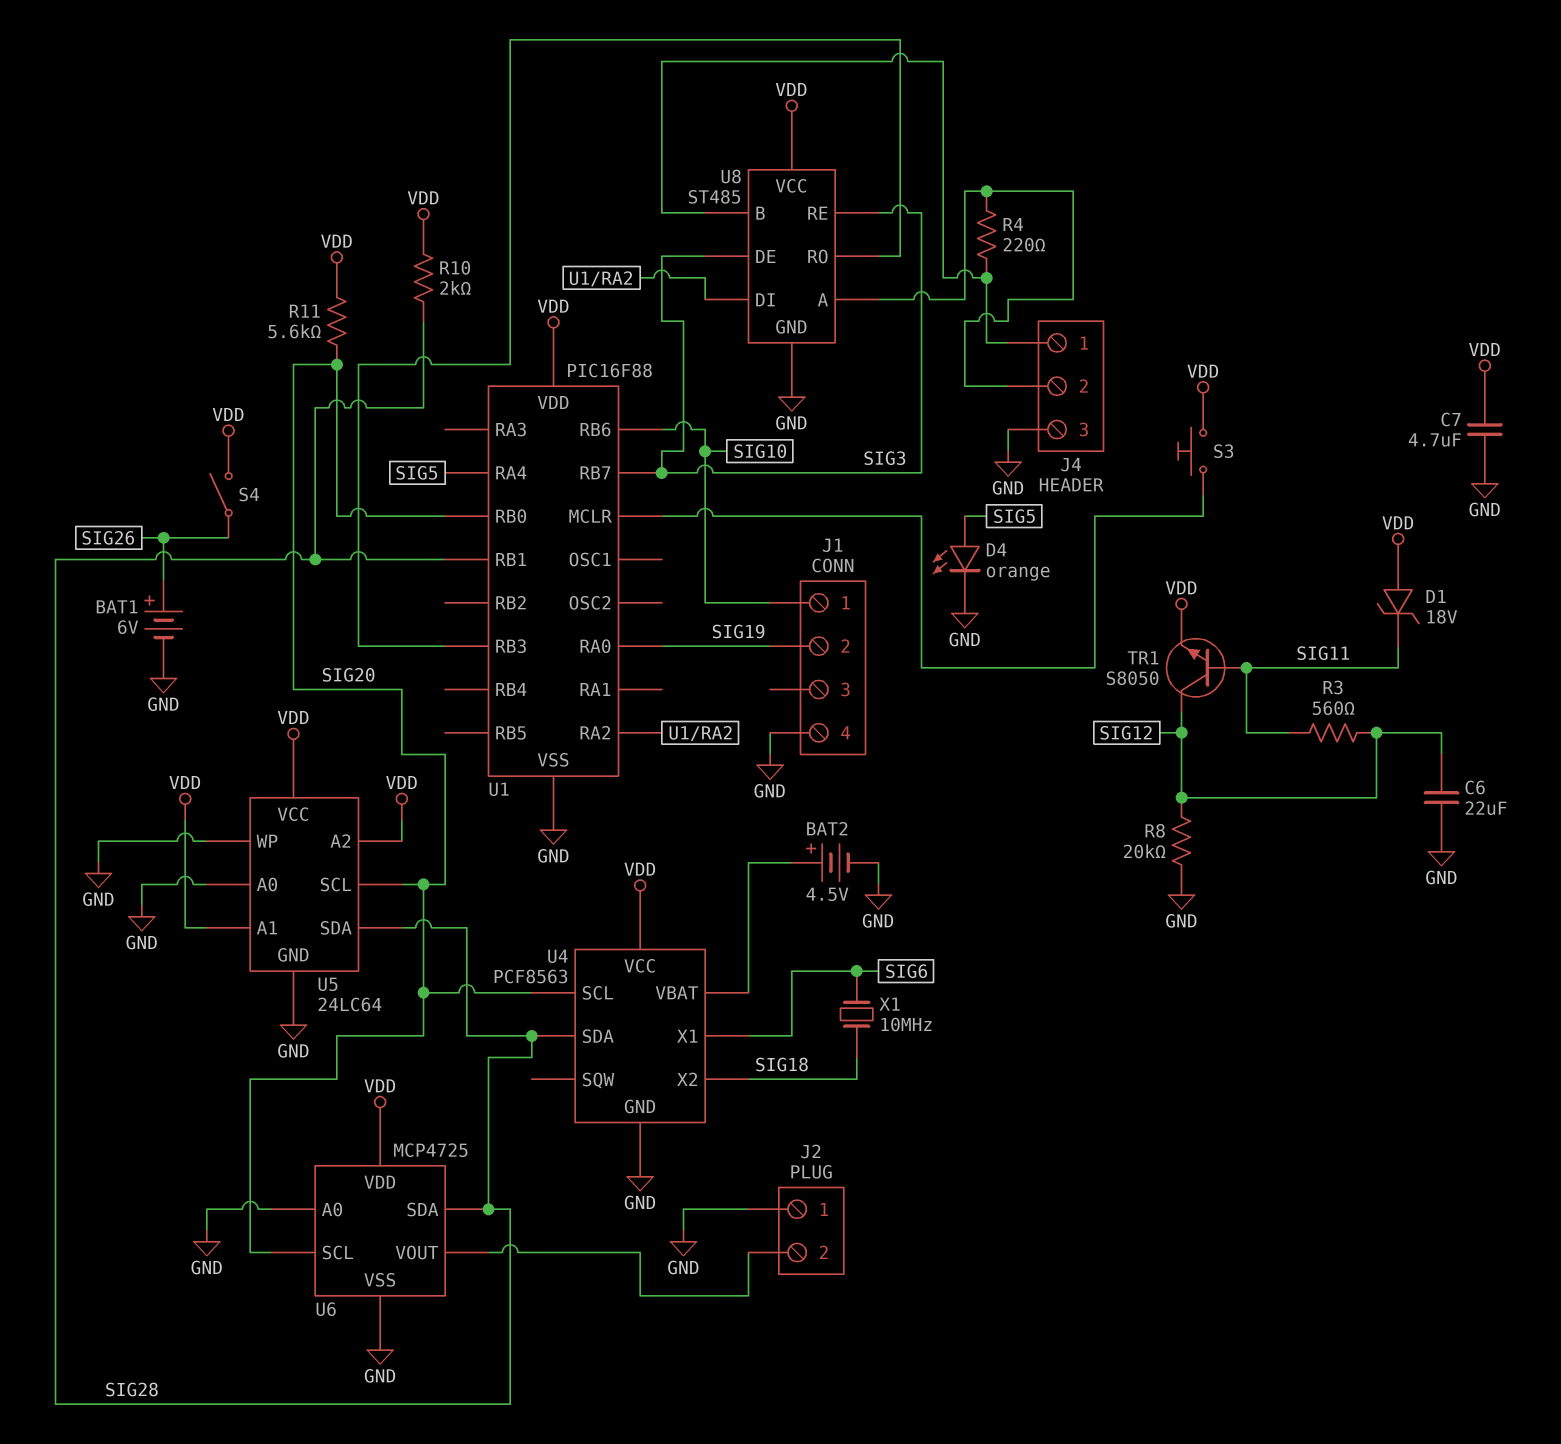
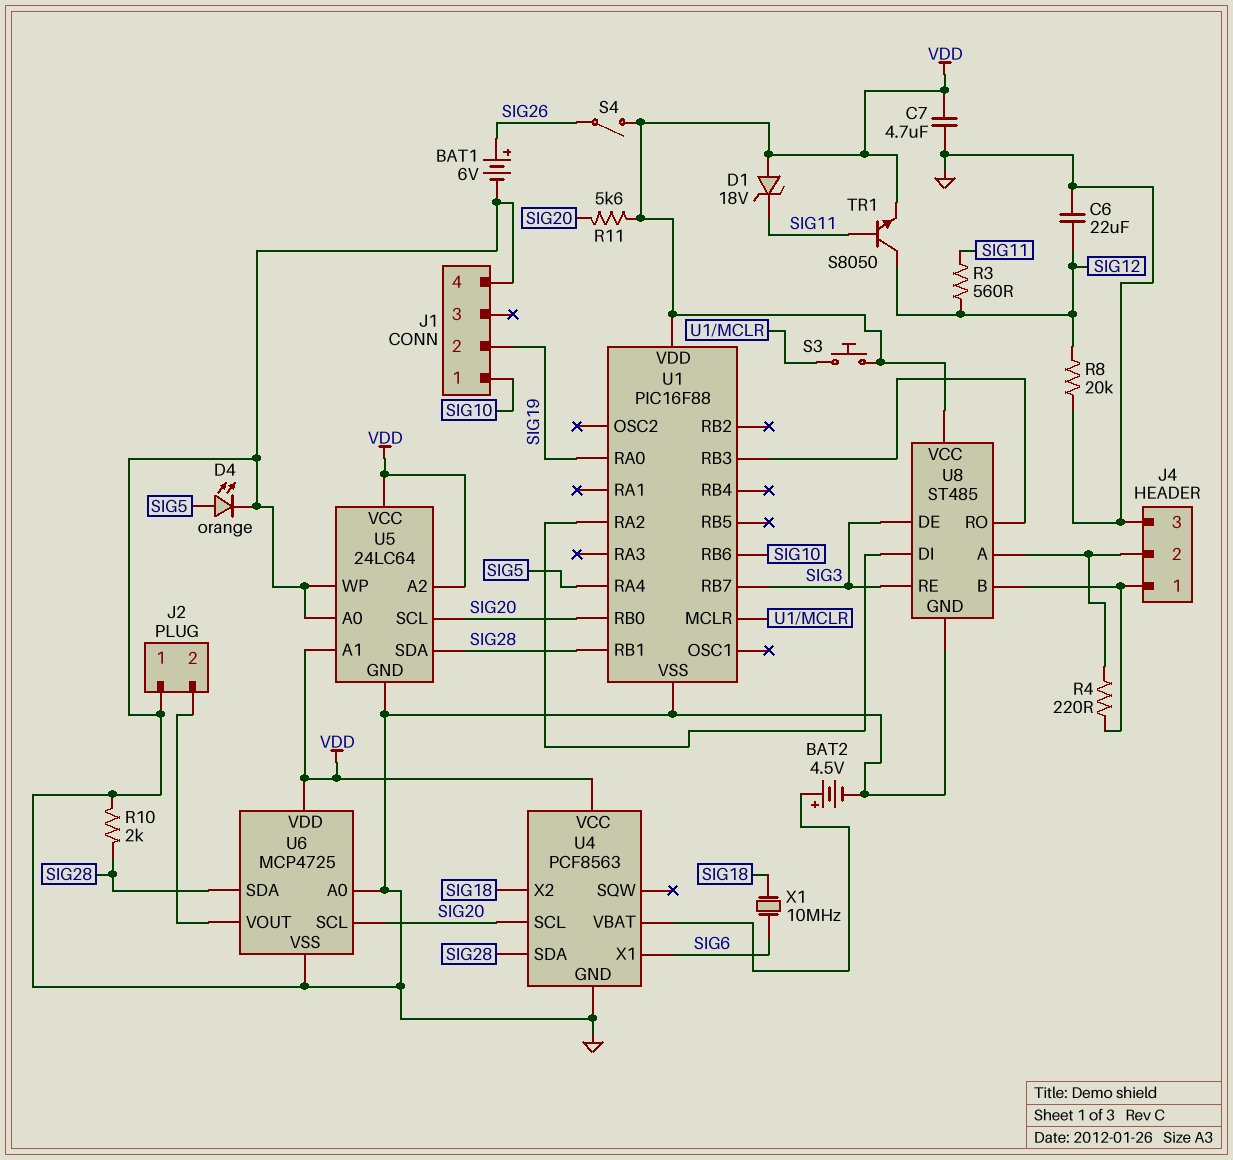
R10: 2k (SIG28, VDD) -> 2k (GND, SIG28)

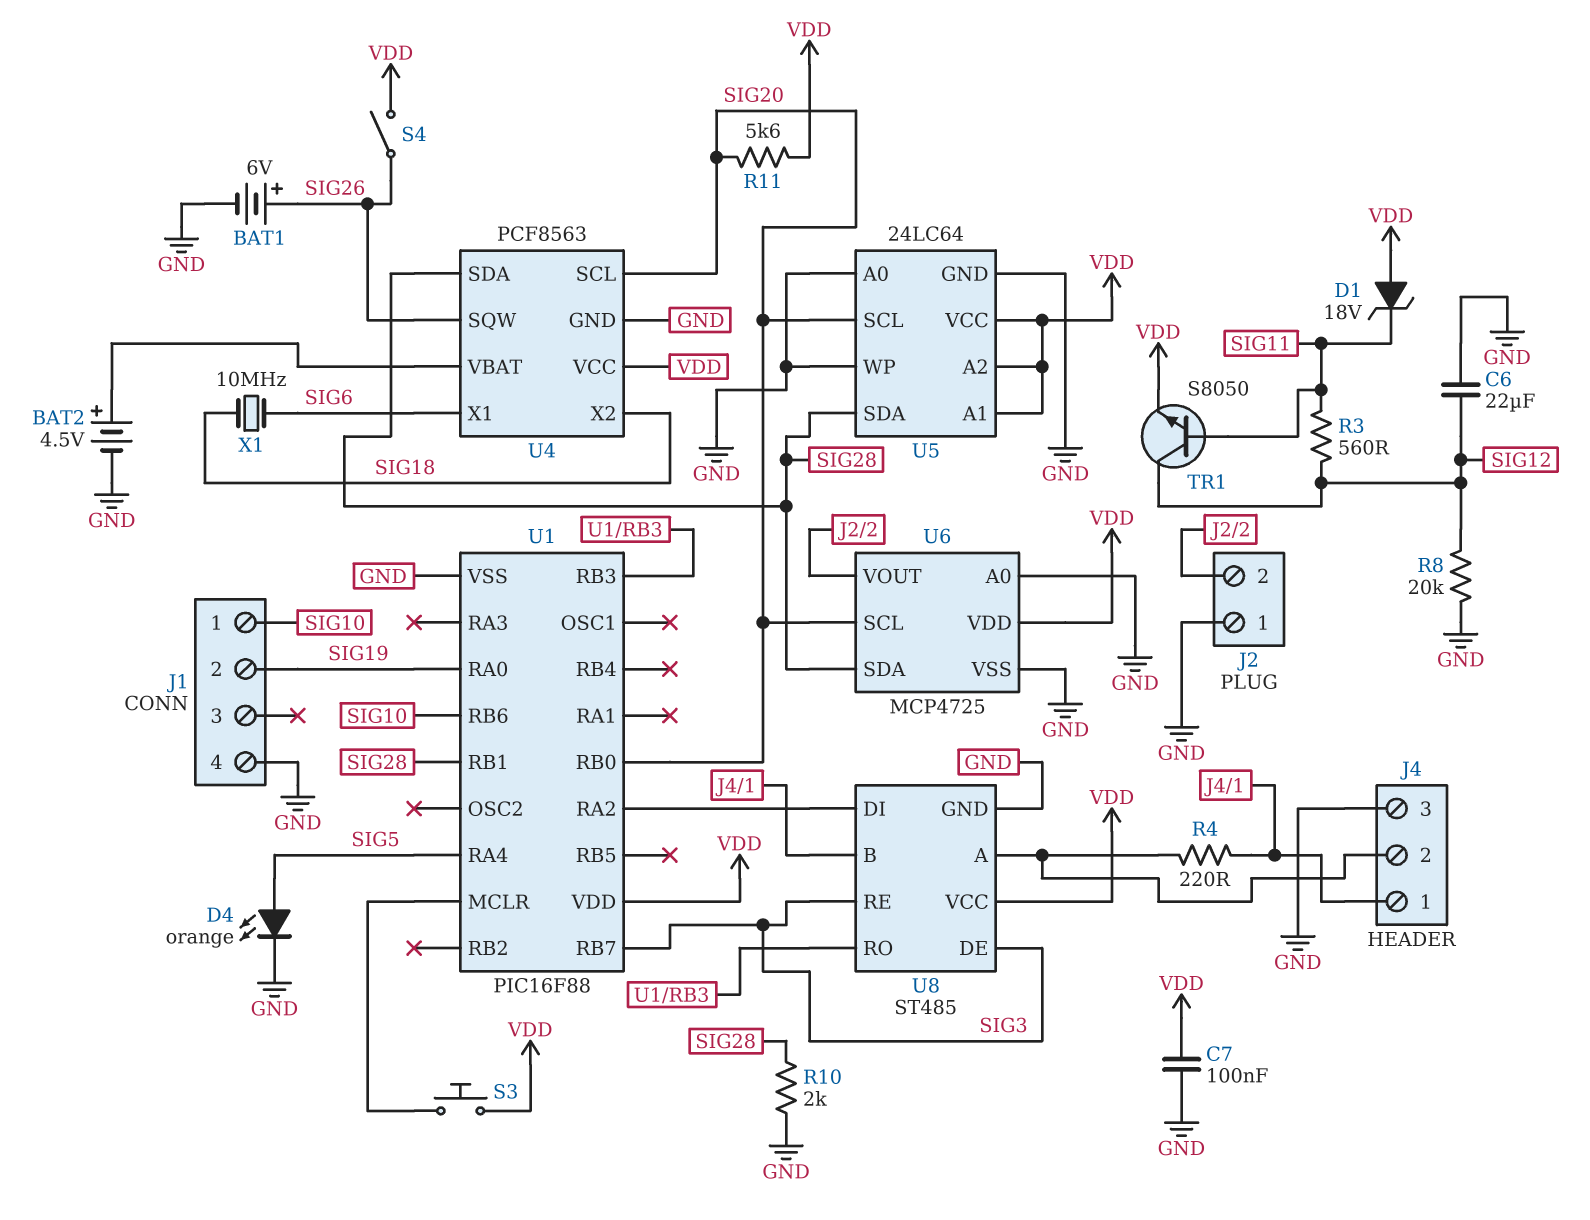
C7: 4.7uF (GND, VDD) -> 100nF (GND, VDD)
U4 pin SQW: none -> SIG26

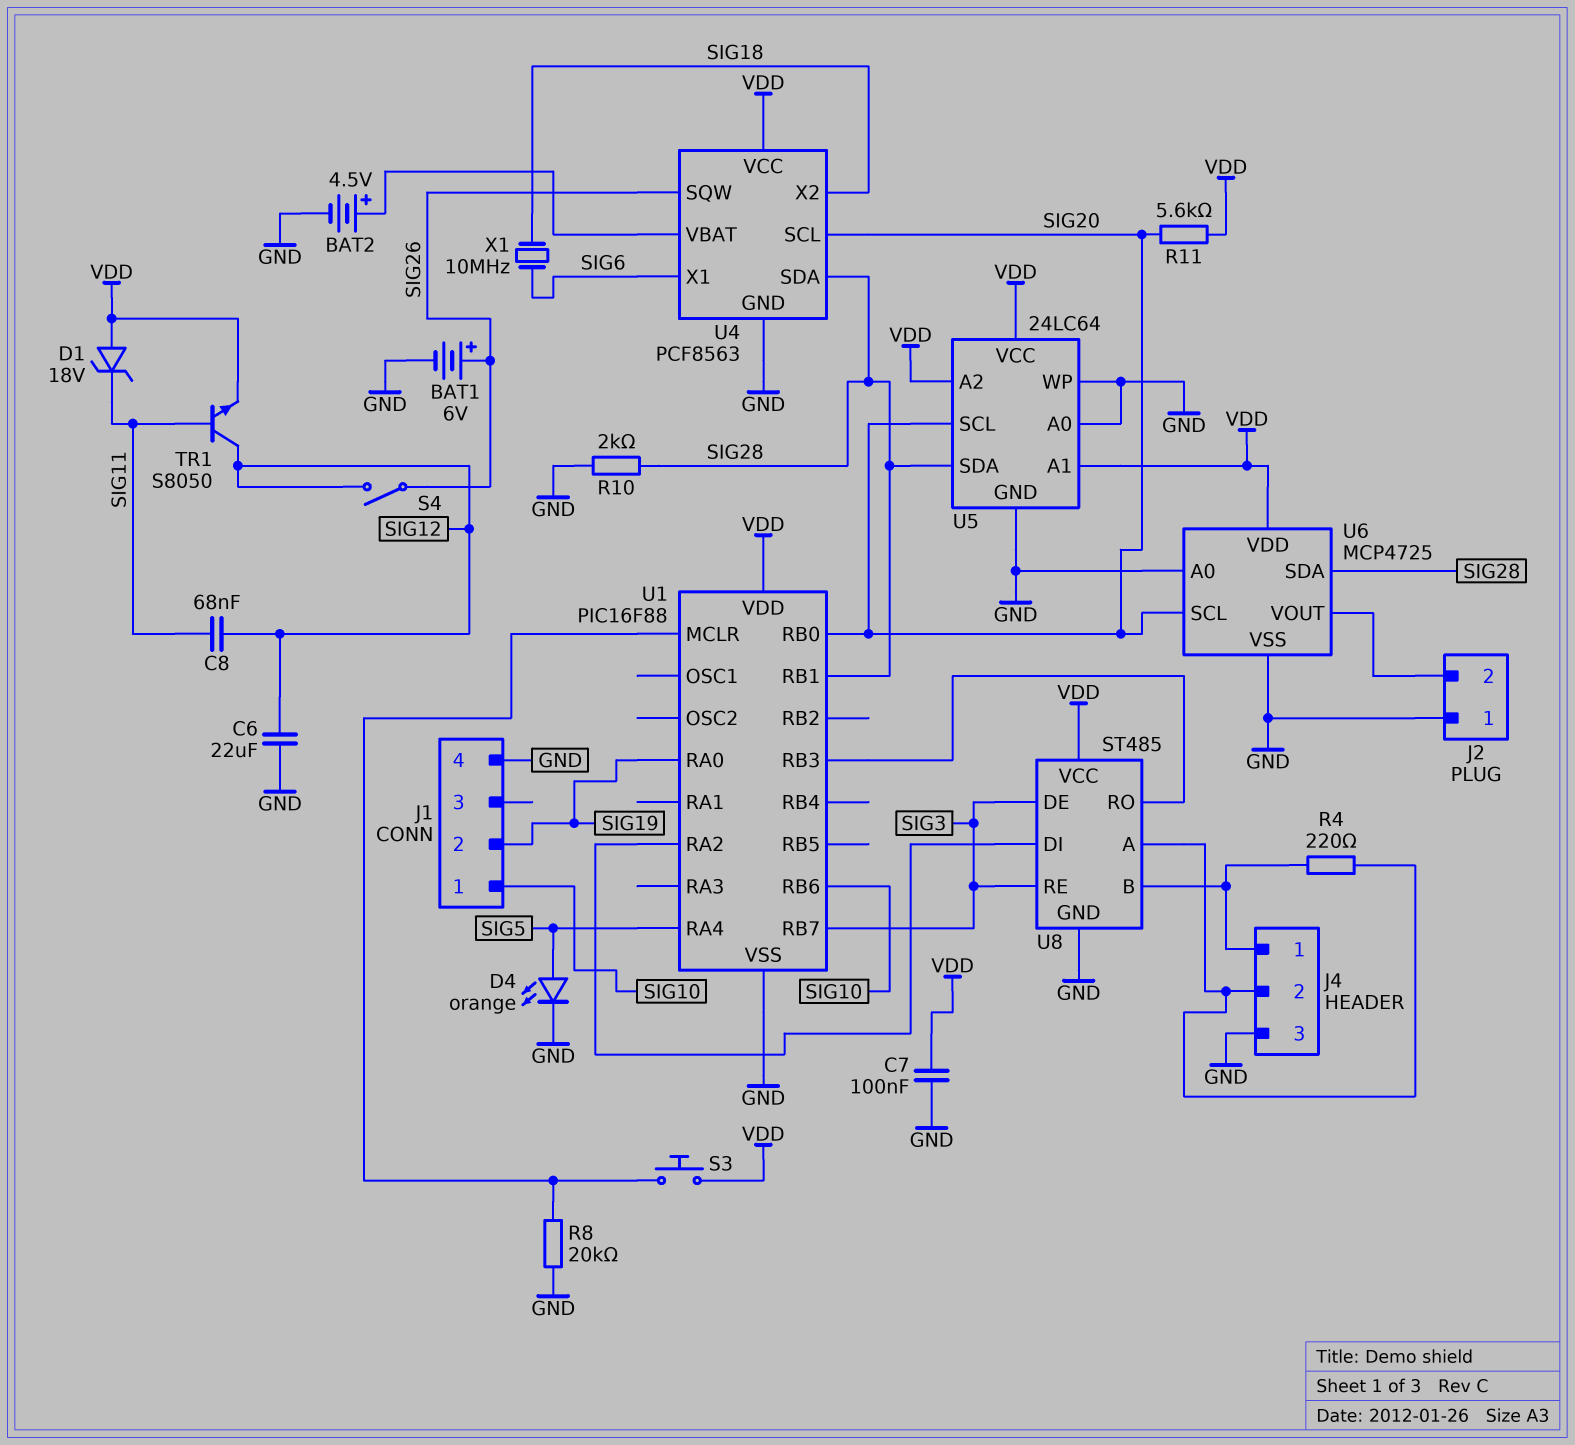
C8: none -> 68nF (SIG11, SIG12)
R3: 560 (SIG11, SIG12) -> none
R8: 20k (GND, SIG12) -> 20k (GND, U1/MCLR)
S4: switch (SIG26, VDD) -> switch (SIG12, SIG26)

